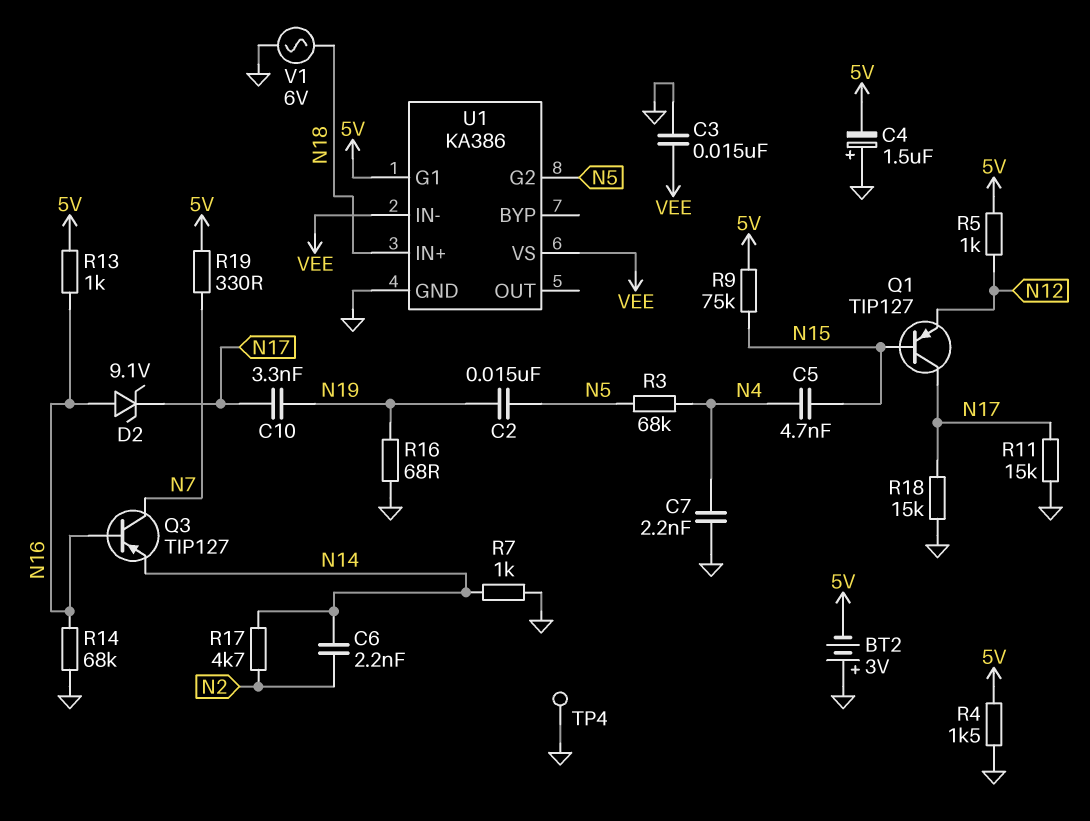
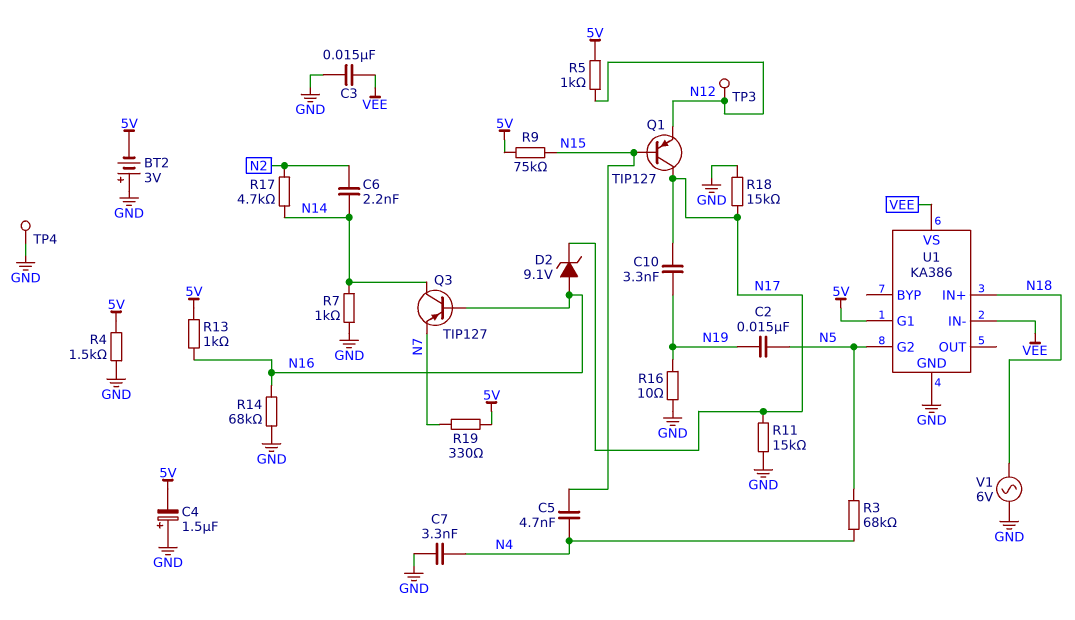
C7: 2.2nF (GND, N4) -> 3.3nF (GND, N4)
Q3: PNP TIP127 (B N16, C N7, E N14) -> PNP TIP127 (B N16, C N14, E N7)
R16: 68 (GND, N19) -> 10 (GND, N19)
TP3: none -> test point (N12)

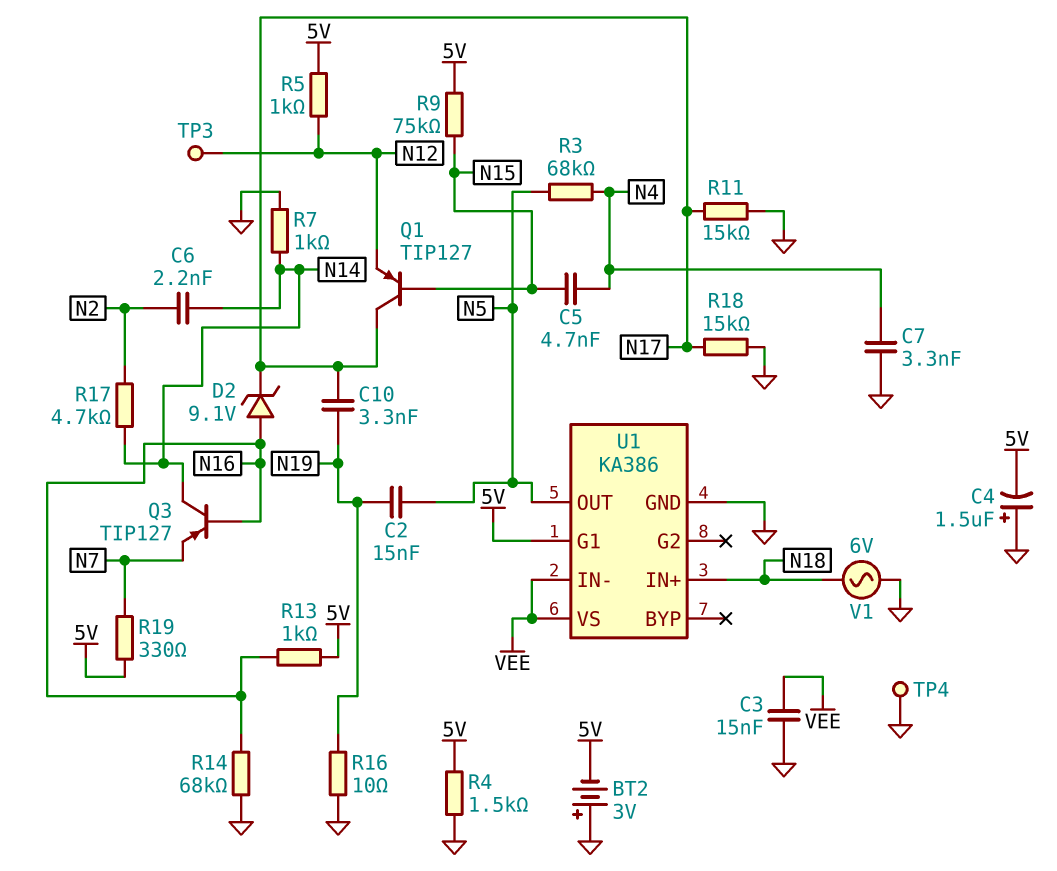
U1 pin G2: N5 -> none
U1 pin OUT: none -> N5

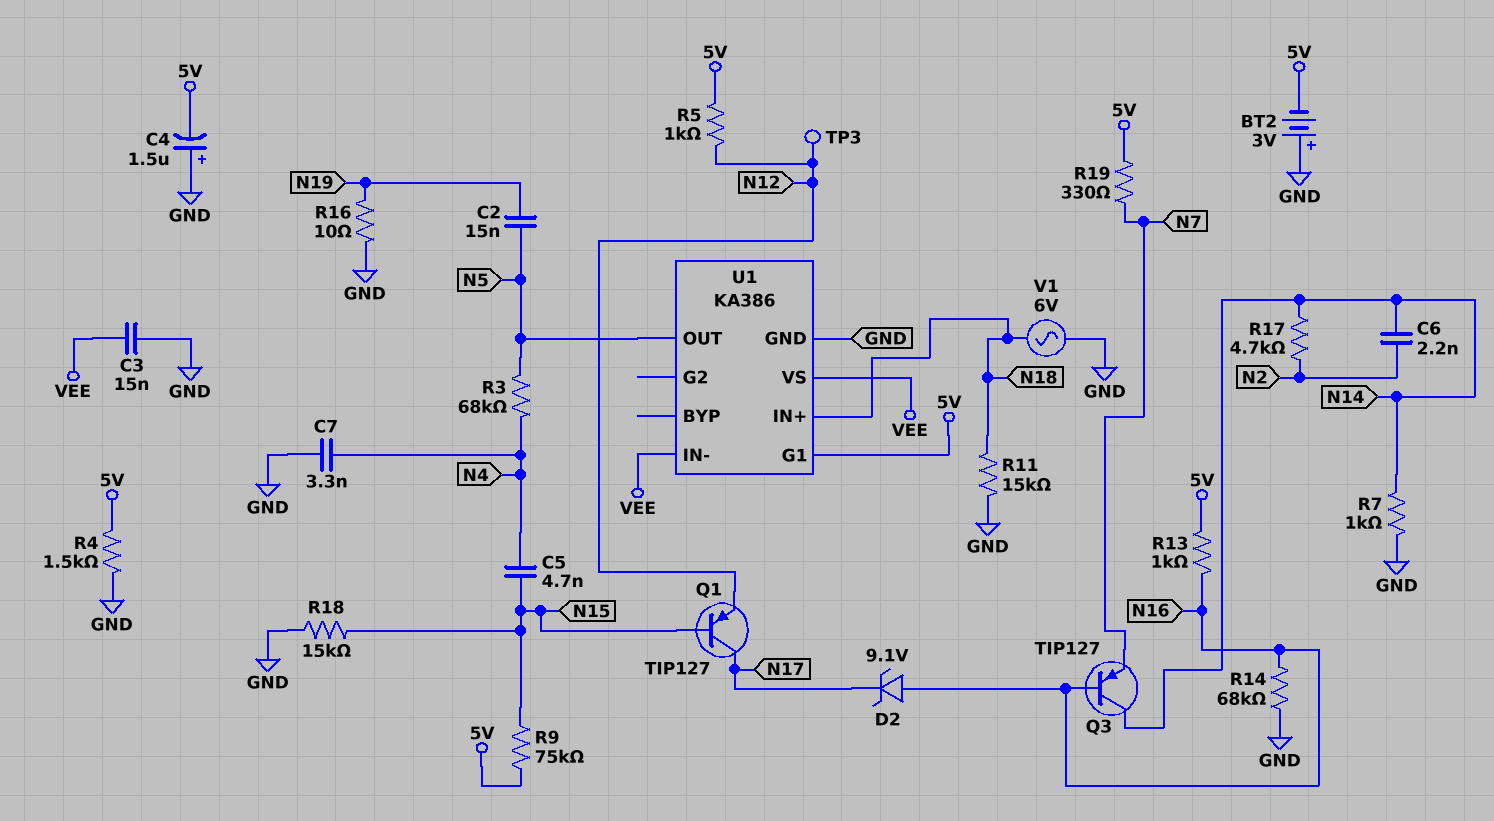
C10: 3.3nF (N17, N19) -> none
R11: 15k (GND, N17) -> 15k (GND, N18)
R18: 15k (GND, N17) -> 15k (GND, N15)
TP4: test point (GND) -> none

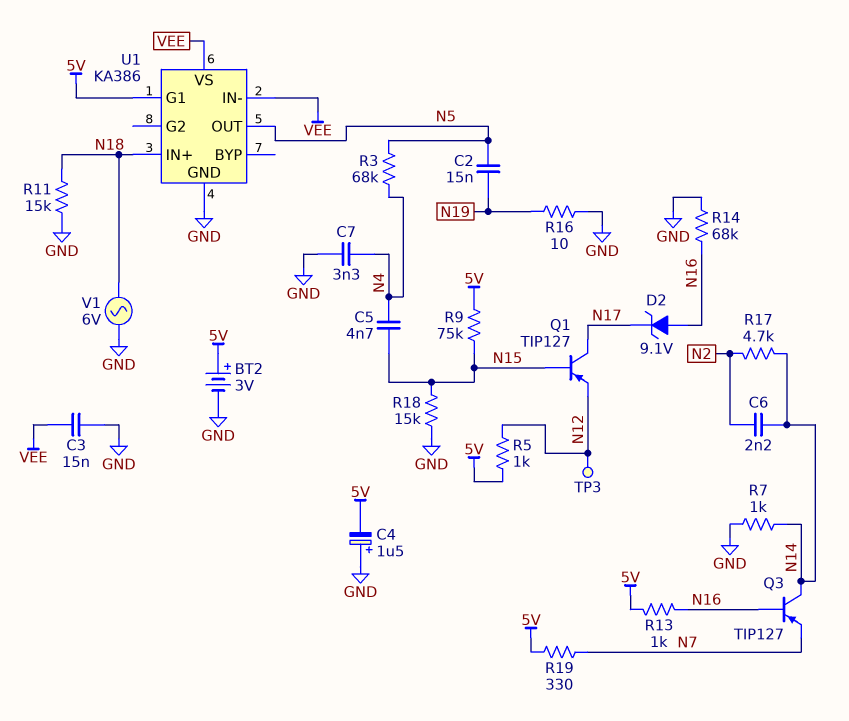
BT2: 3V (plus GND, minus 5V) -> 3V (plus 5V, minus GND)
R4: 1.5k (5V, GND) -> none

